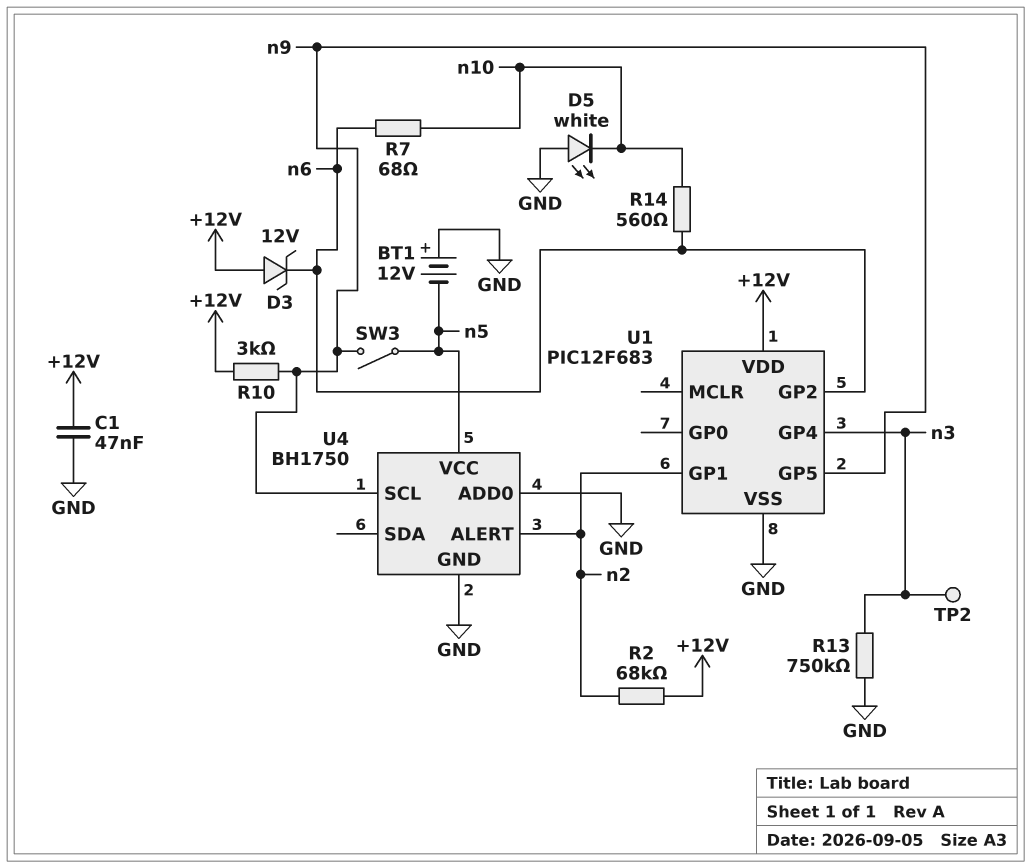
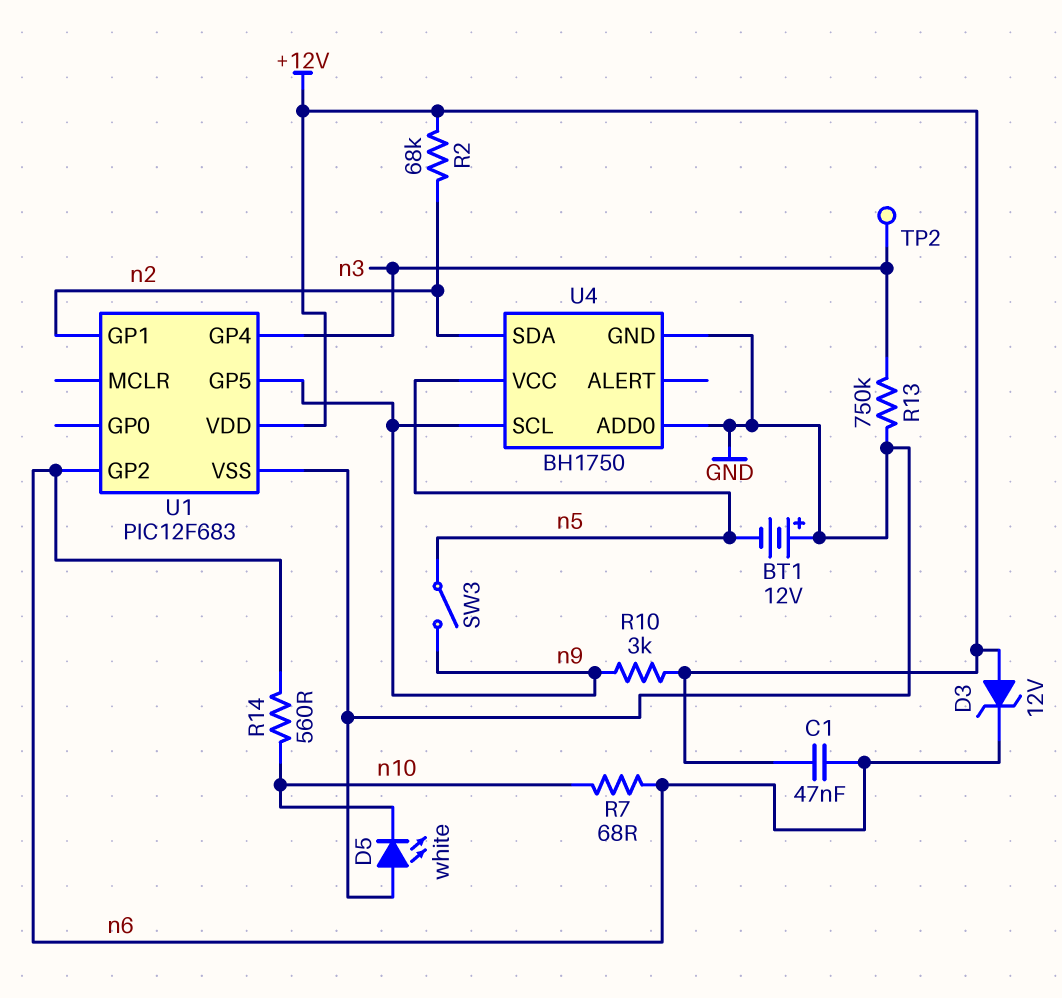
C1: 47nF (+12V, GND) -> 47nF (+12V, n6)
U4 pin ALERT: n2 -> none
U4 pin SDA: none -> n2

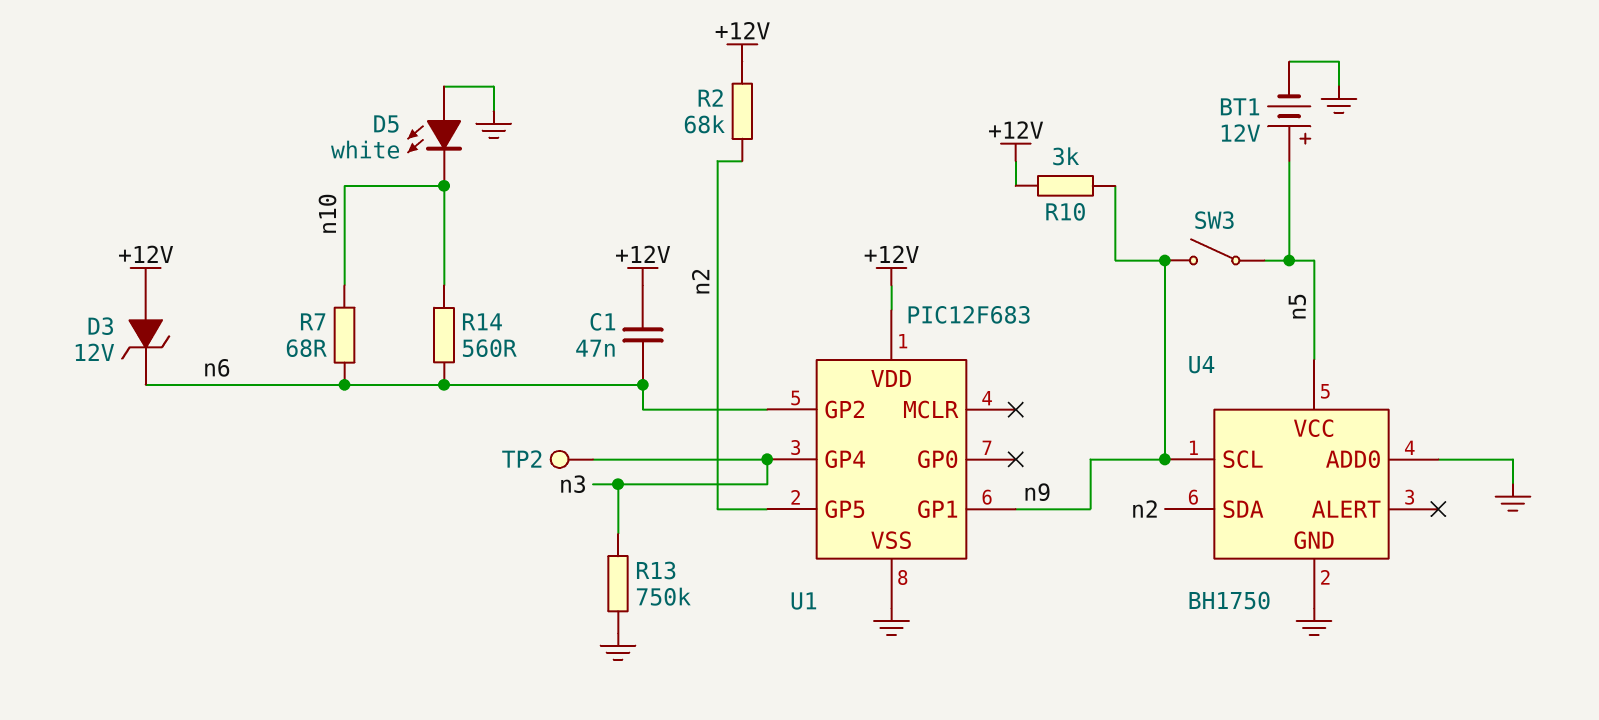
BT1: 12V (plus GND, minus n5) -> 12V (plus n5, minus GND)
U1 pin GP1: n2 -> n9
U1 pin GP5: n9 -> n2

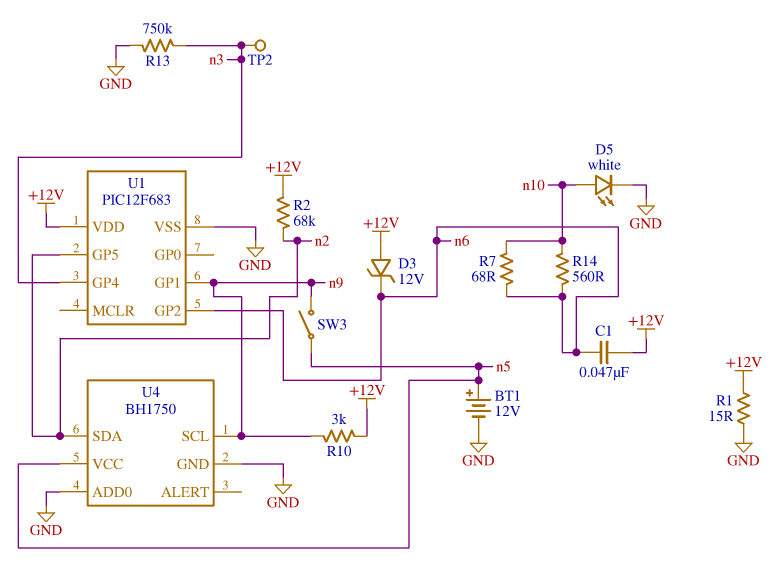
D5: LED white (A GND, K n10) -> LED white (A n10, K GND)
R1: none -> 15 (+12V, GND)

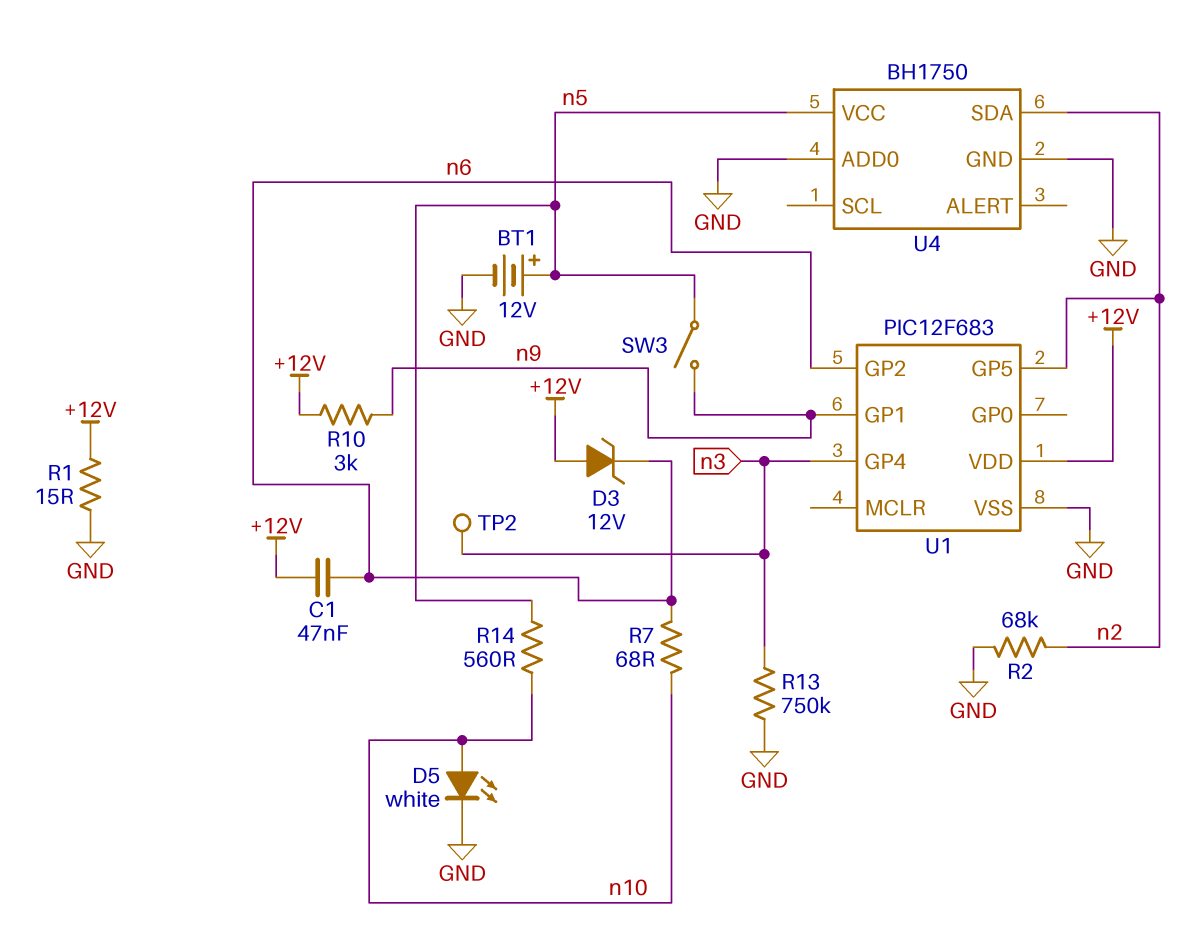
R2: 68k (+12V, n2) -> 68k (GND, n2)
R14: 560 (n6, n10) -> 560 (n5, n10)
U4 pin SCL: n9 -> none

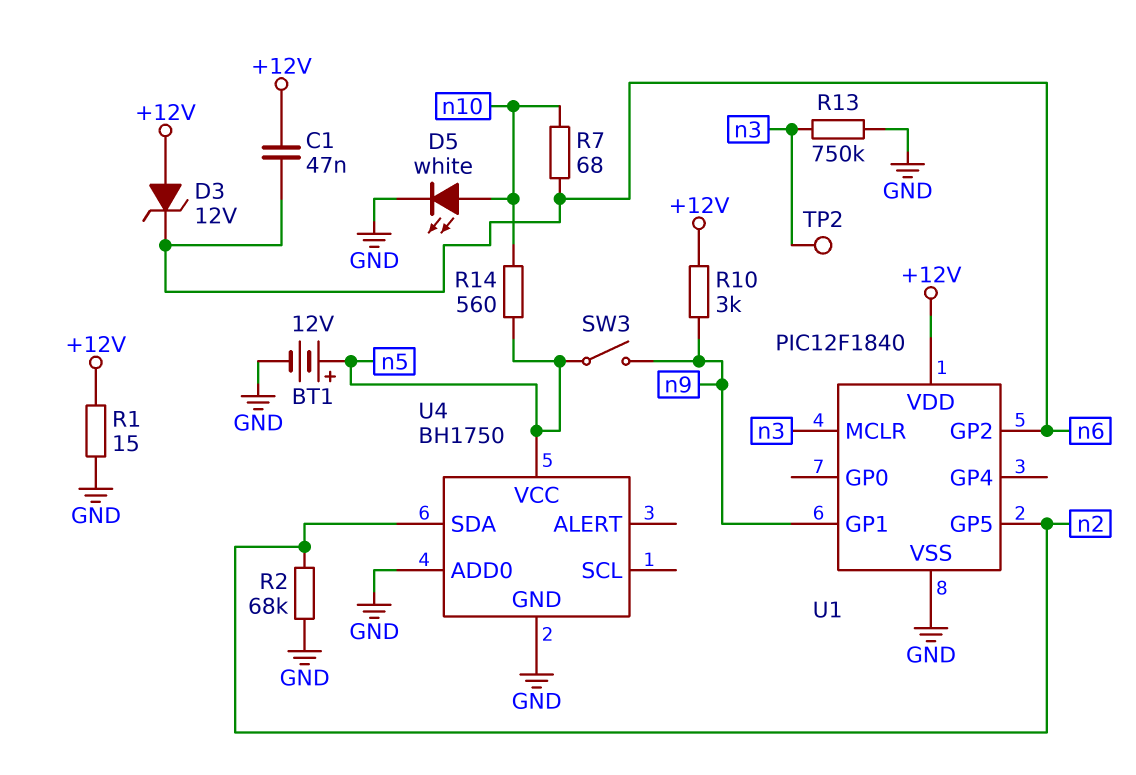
U1: PIC12F683 -> PIC12F1840
U1 pin GP4: n3 -> none
U1 pin MCLR: none -> n3

